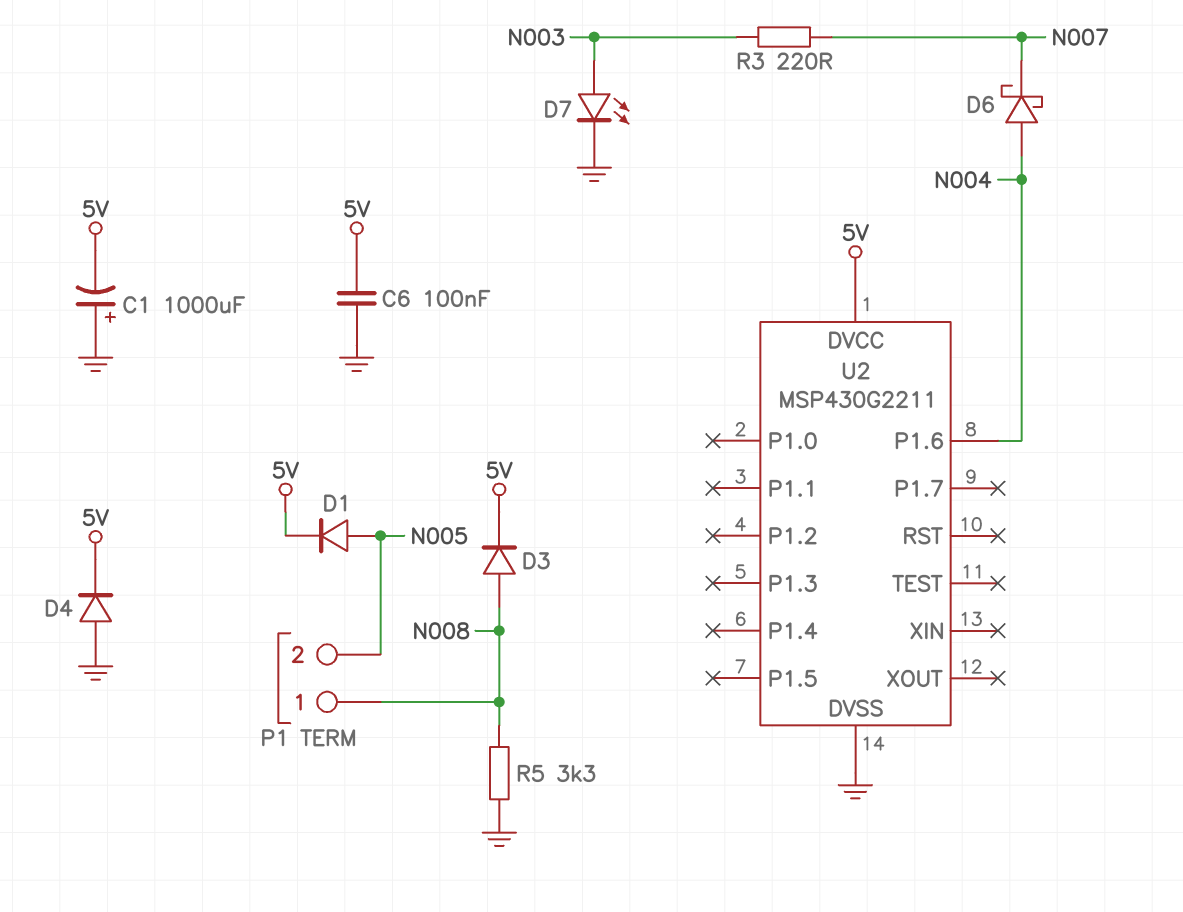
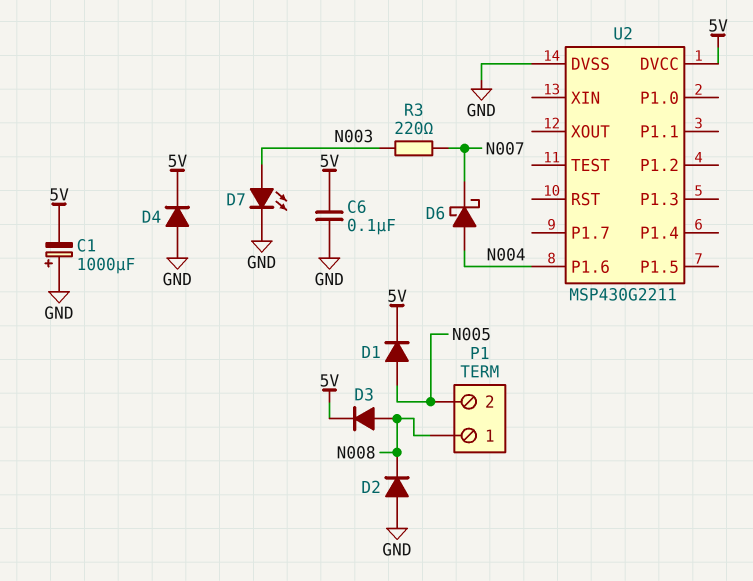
D2: none -> diode (A GND, K N008)
R5: 3.3k (GND, N008) -> none

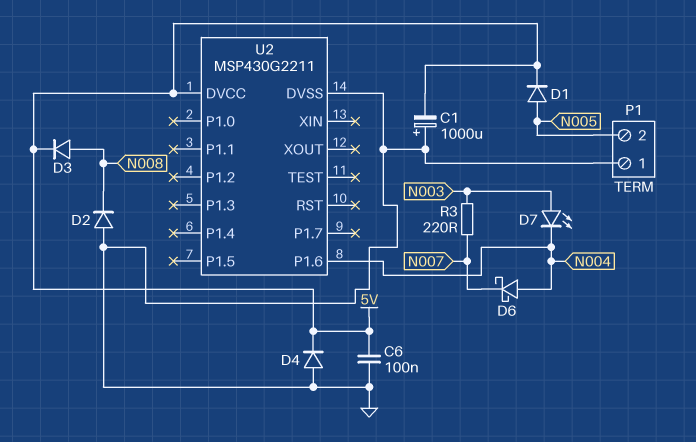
D7: LED (A N003, K GND) -> LED (A N003, K N004)
P1 pin 1: N008 -> GND

